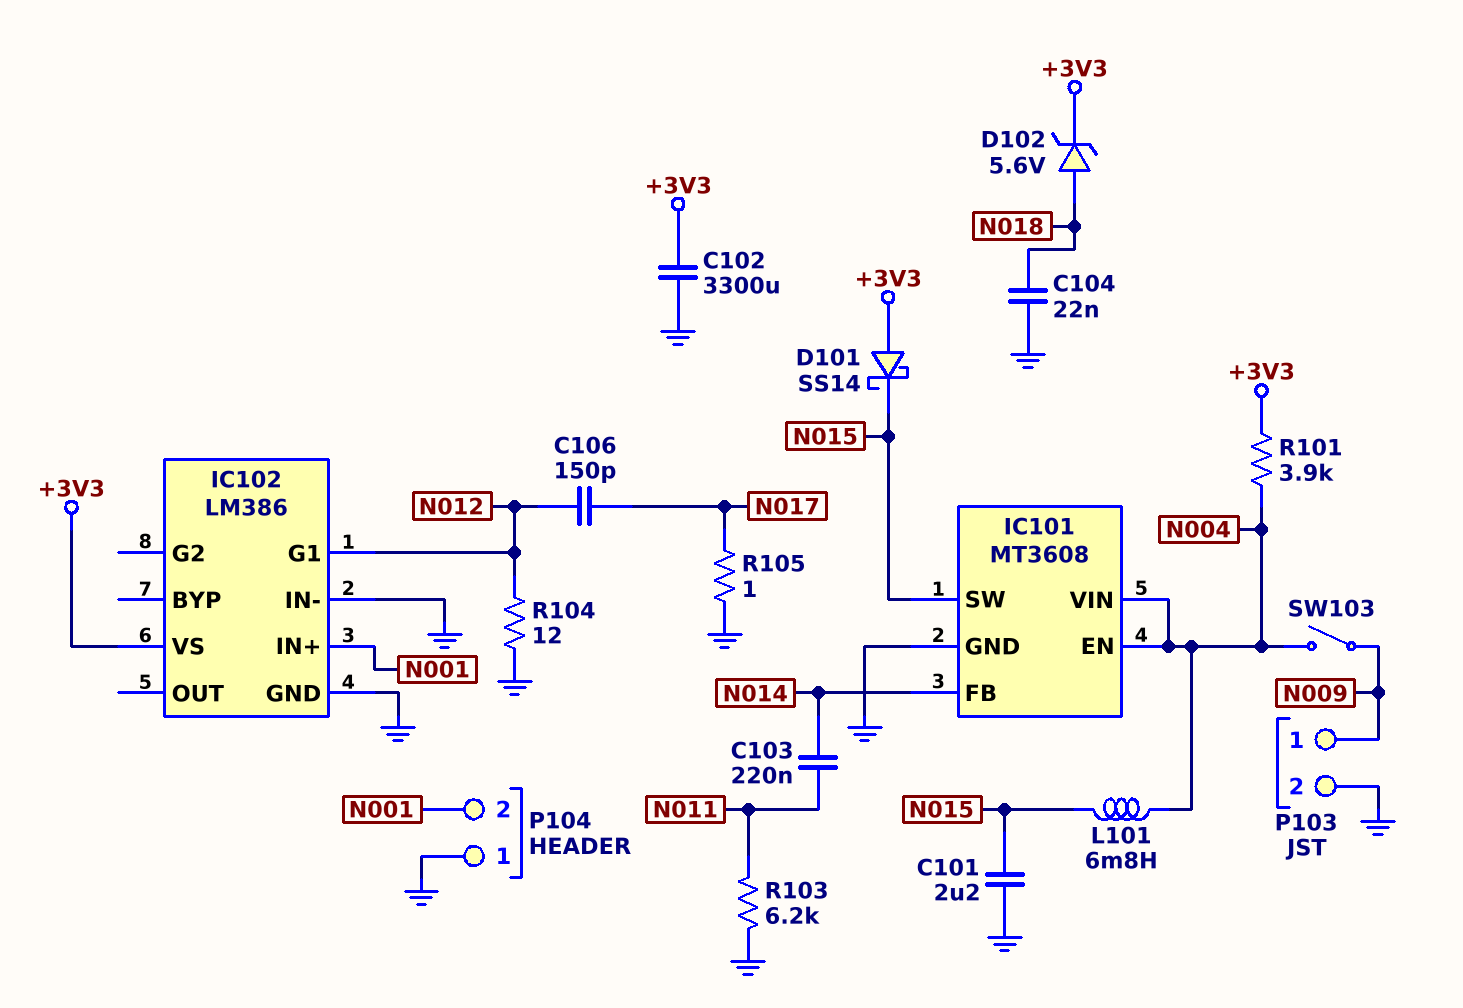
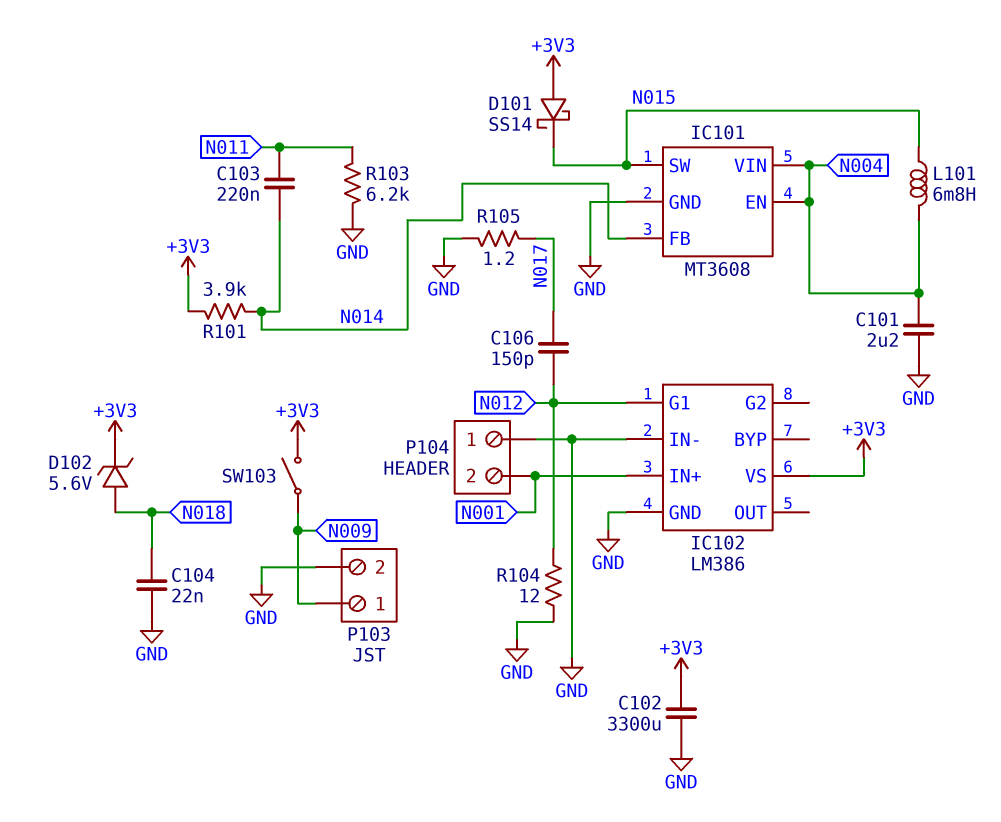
C101: 2.2uF (GND, N015) -> 2.2uF (GND, N004)
R101: 3.9k (+3V3, N004) -> 3.9k (+3V3, N014)
R105: 1 (GND, N017) -> 1.2 (GND, N017)
SW103: switch (N004, N009) -> switch (+3V3, N009)

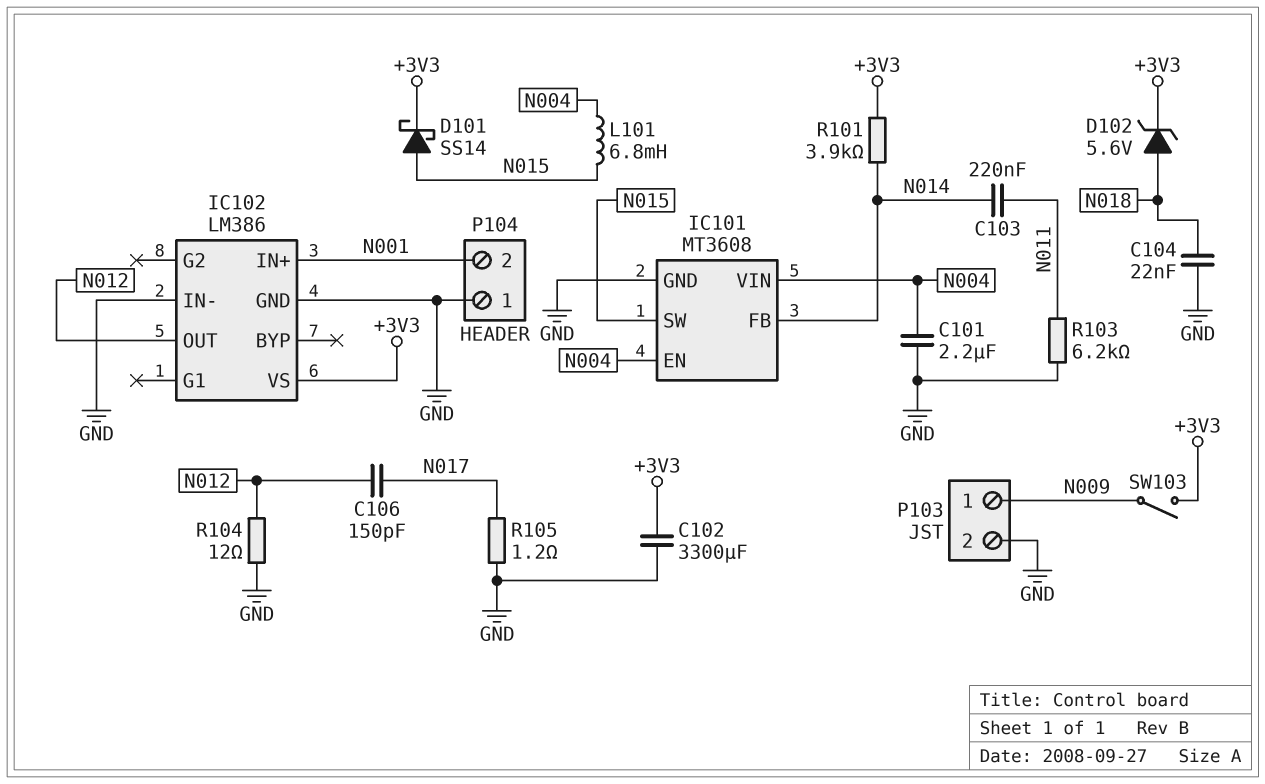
D101: schottky SS14 (A +3V3, K N015) -> schottky SS14 (A N015, K +3V3)
IC102 pin G1: N012 -> none
IC102 pin OUT: none -> N012

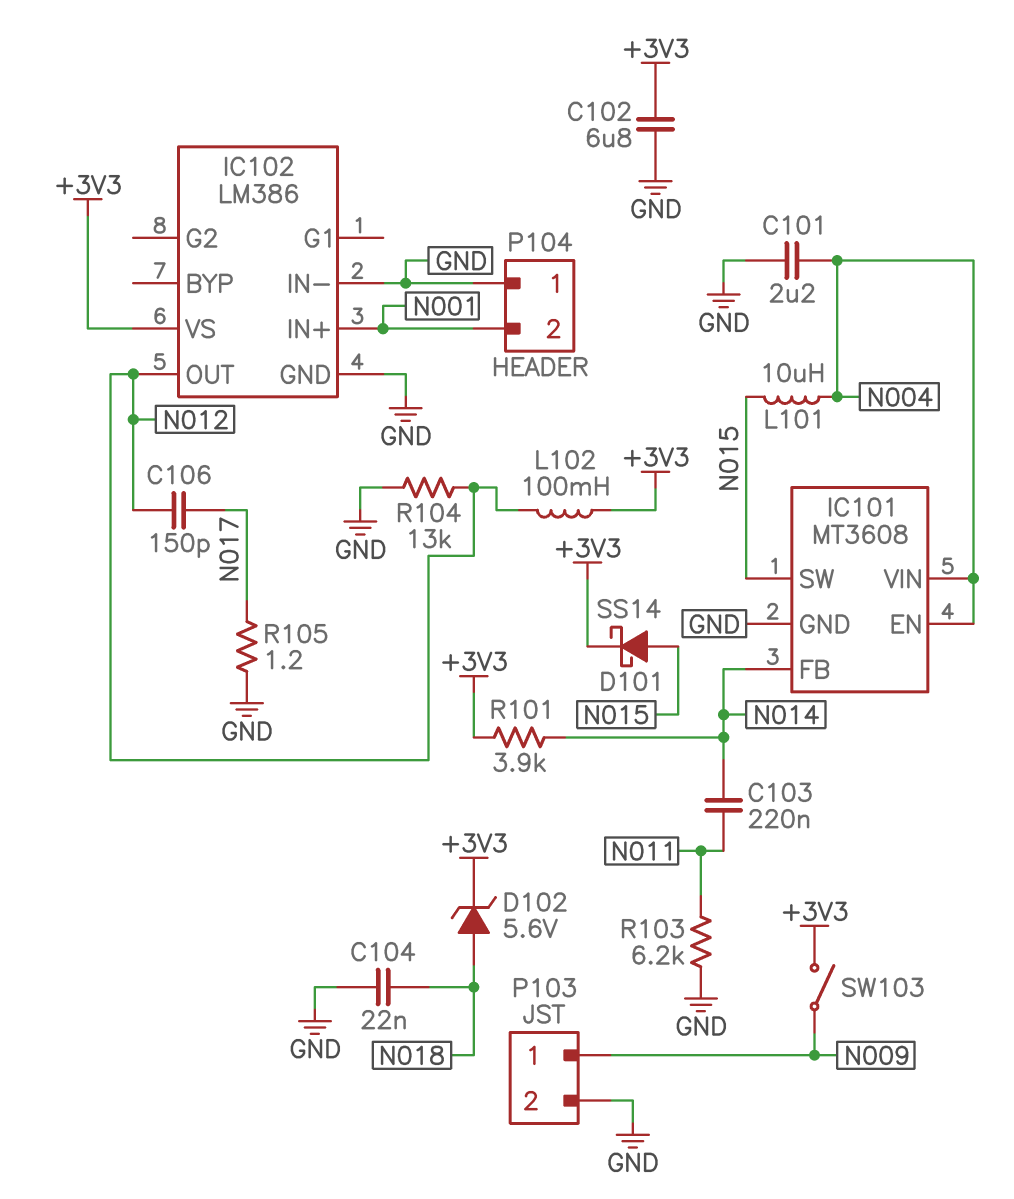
C102: 3300uF (+3V3, GND) -> 6.8uF (+3V3, GND)
L101: 6.8mH (N004, N015) -> 10uH (N004, N015)
L102: none -> 100mH (+3V3, N012)
R104: 12 (GND, N012) -> 13k (GND, N012)

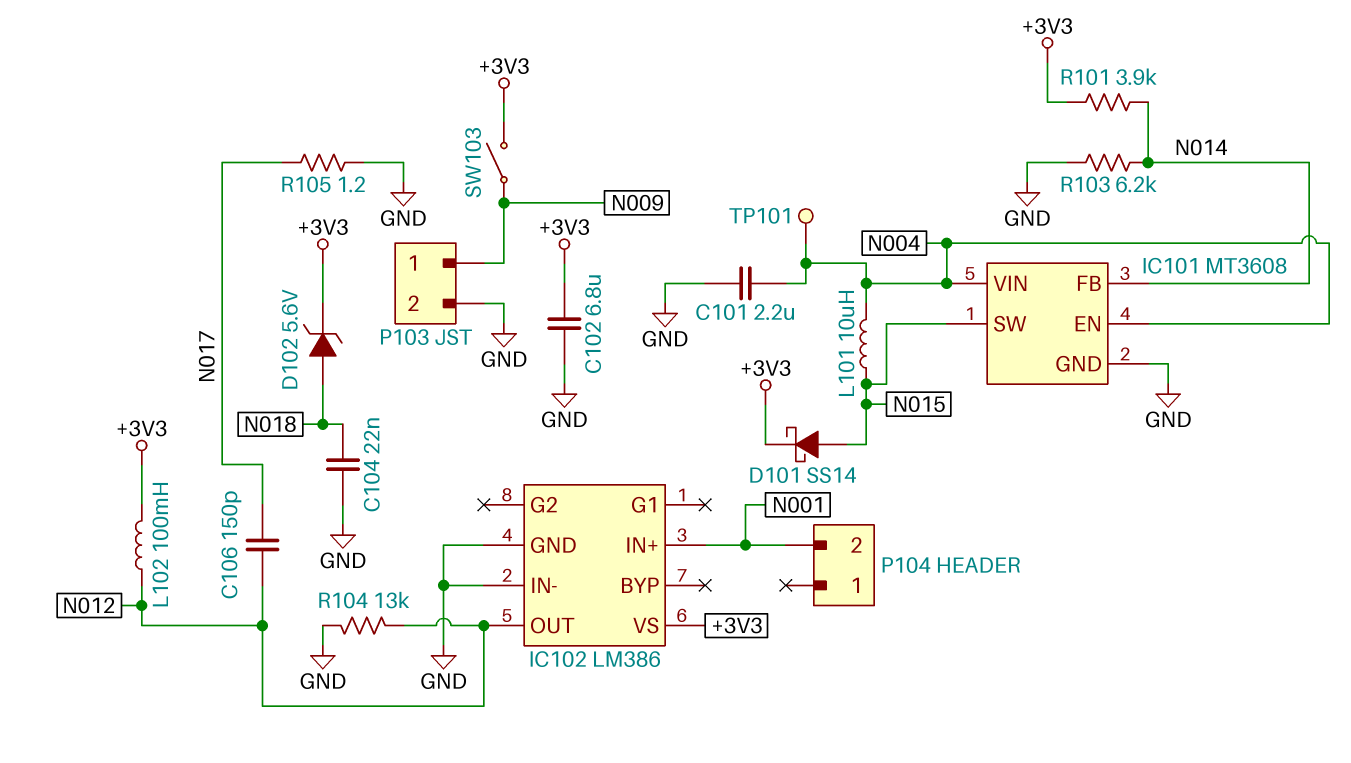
C103: 220nF (N011, N014) -> none
P104 pin 1: GND -> none
R103: 6.2k (GND, N011) -> 6.2k (GND, N014)
TP101: none -> test point (N004)

